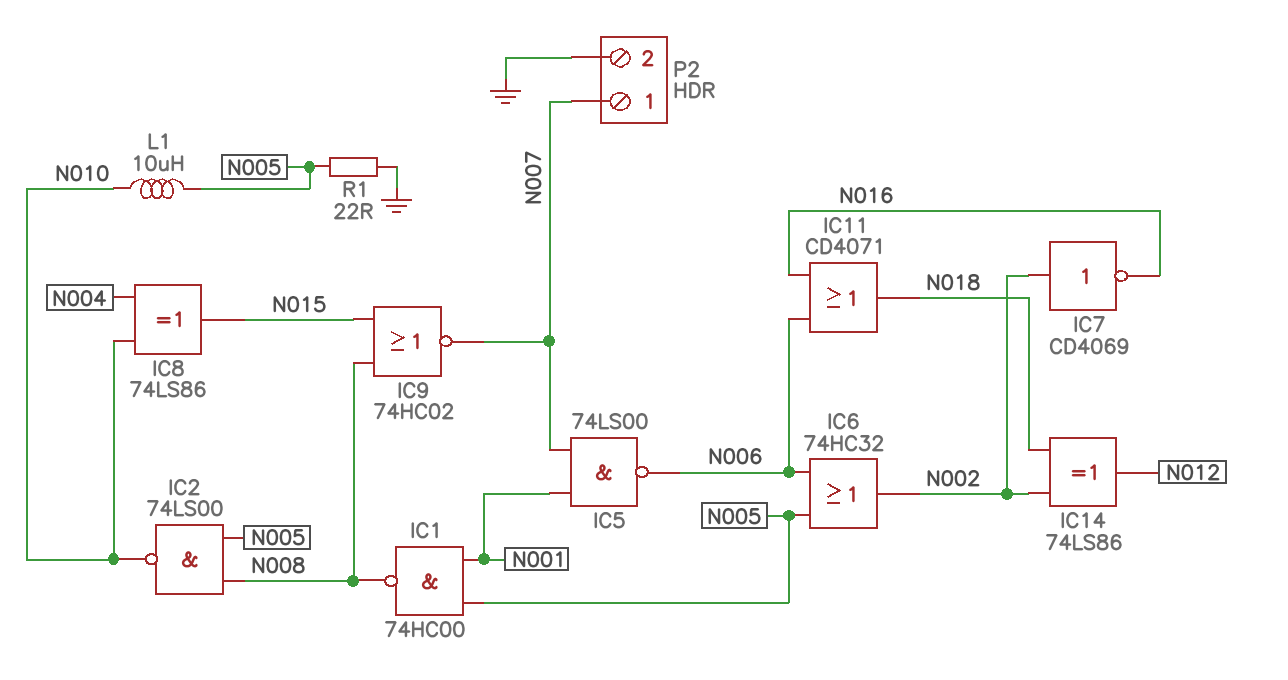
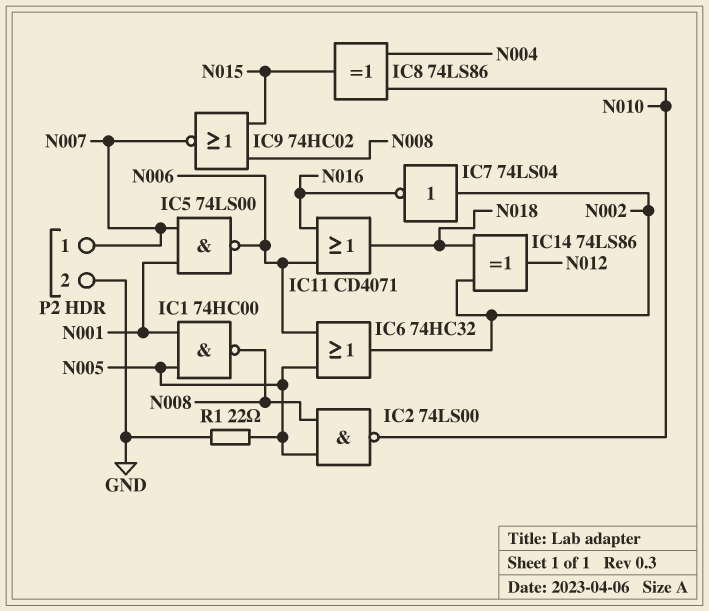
IC7: NOT CD4069 (in N002, out N016) -> NOT 74LS04 (in N002, out N016)
L1: 10uH (N005, N010) -> none

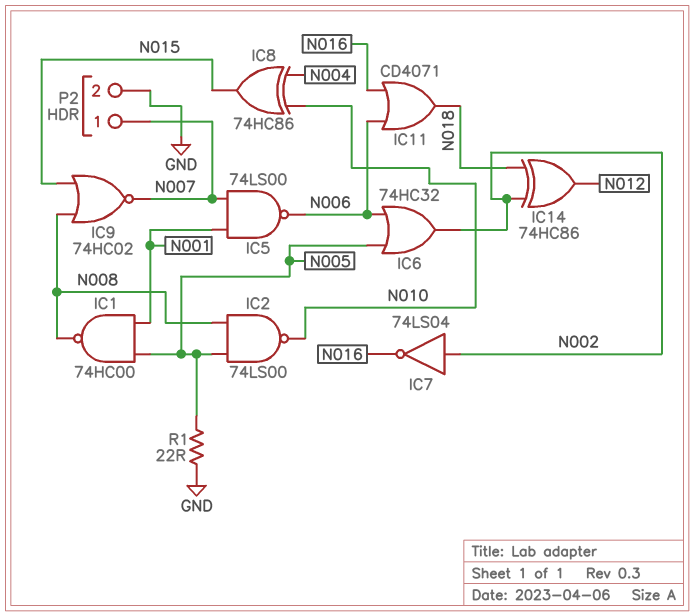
IC8: XOR 74LS86 (in N004, in N010, out N015) -> XOR 74HC86 (in N004, in N010, out N015)
IC14: XOR 74LS86 (in N002, in N018, out N012) -> XOR 74HC86 (in N002, in N018, out N012)

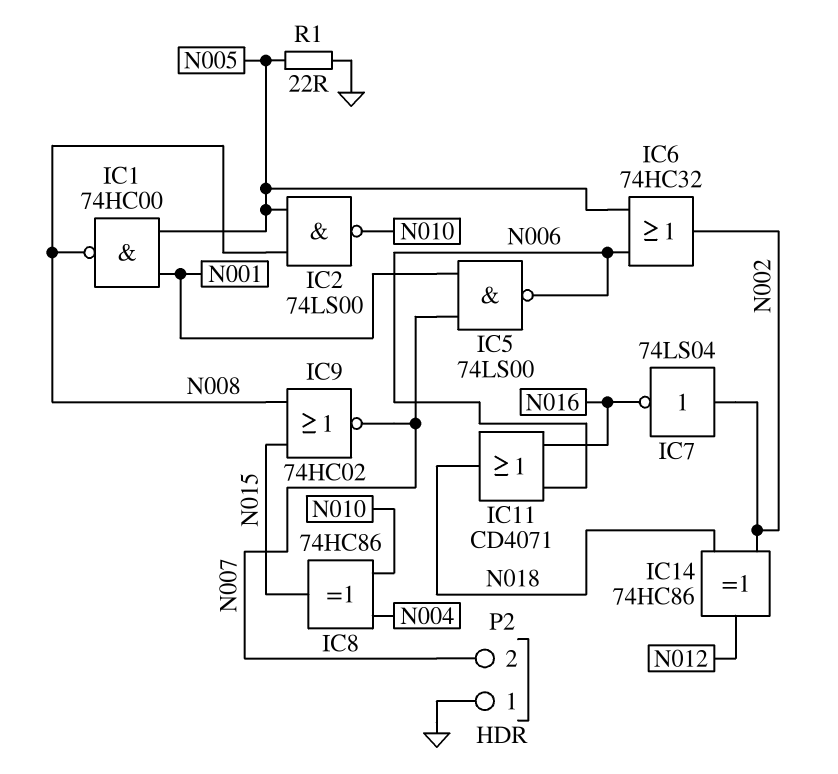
P2 pin 1: N007 -> GND
P2 pin 2: GND -> N007

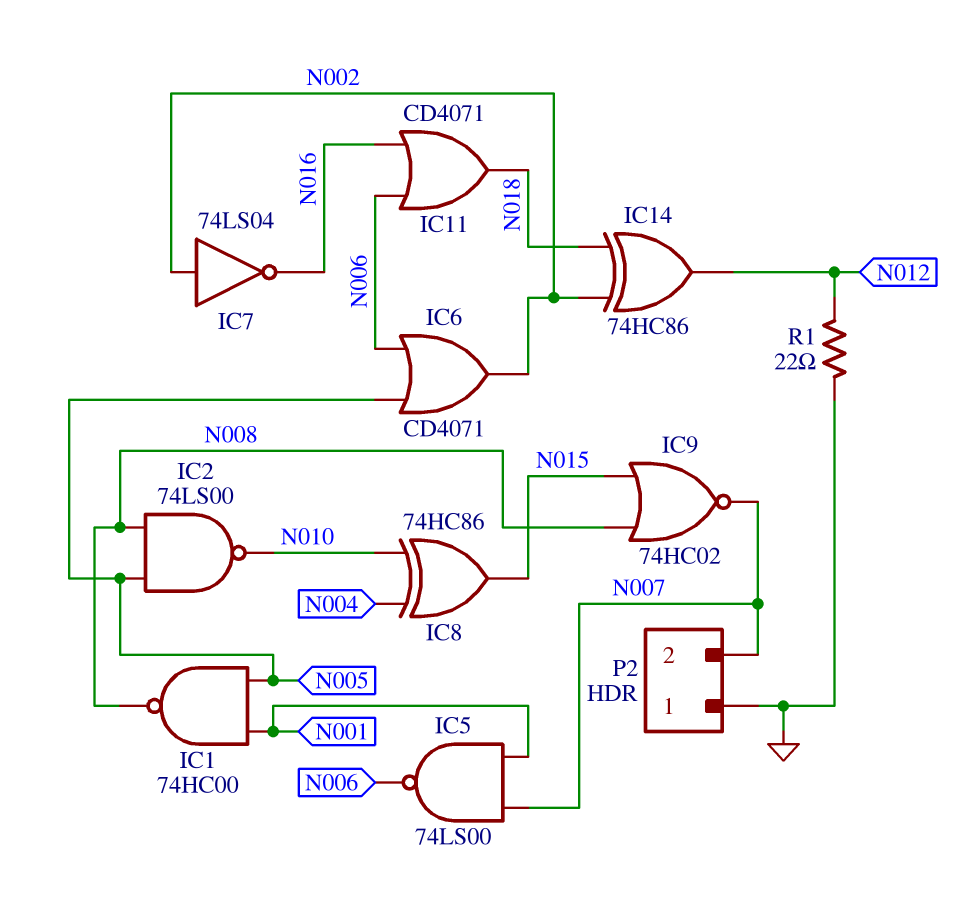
IC6: OR 74HC32 (in N005, in N006, out N002) -> OR CD4071 (in N005, in N006, out N002)
R1: 22 (GND, N005) -> 22 (GND, N012)

